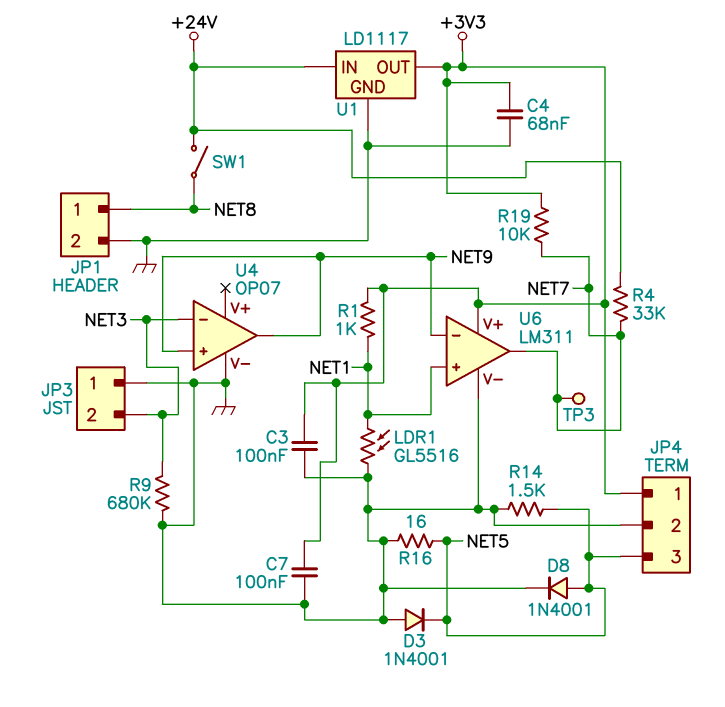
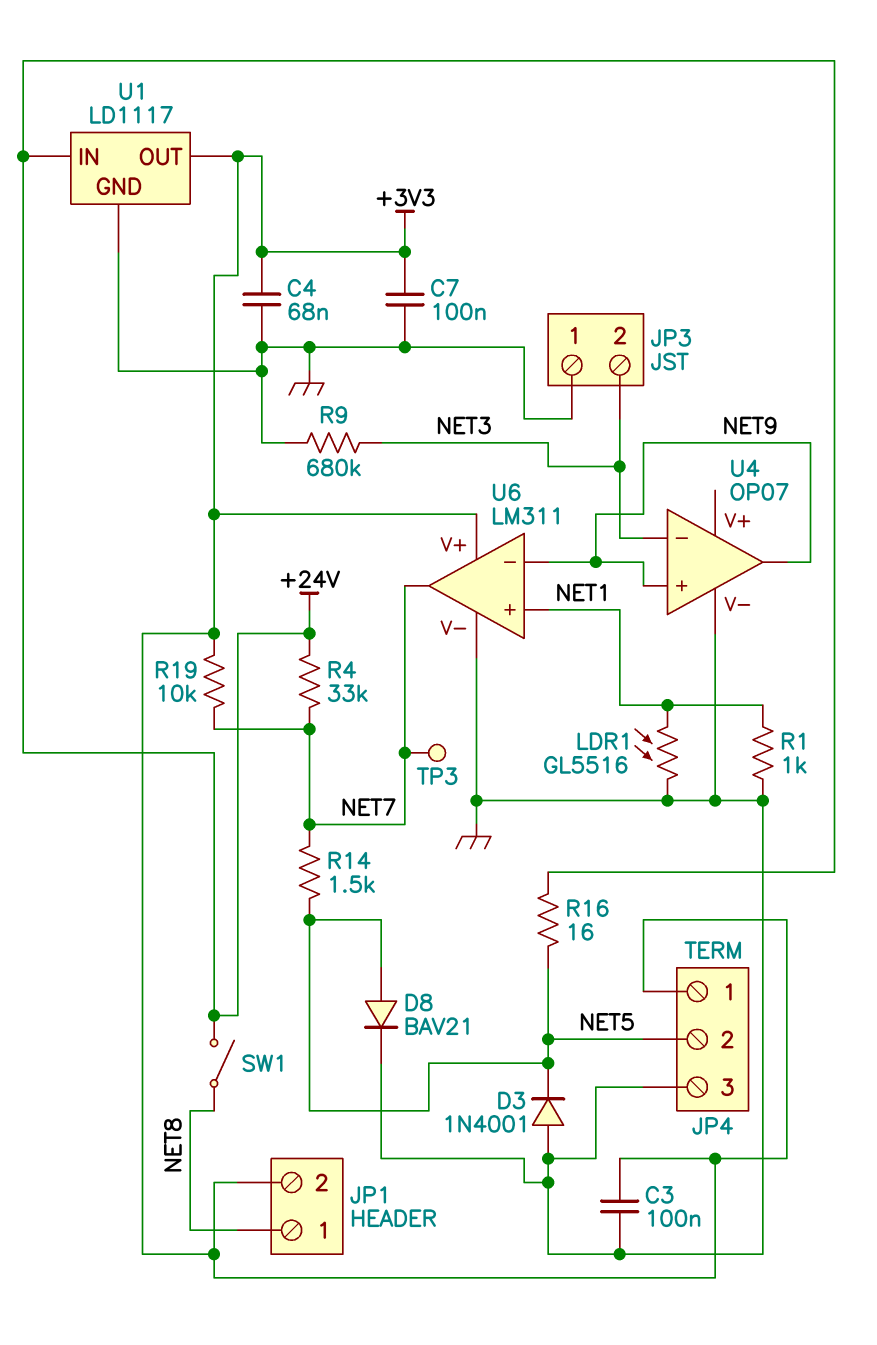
D8: diode 1N4001 (A NET5, K GND) -> diode BAV21 (A NET5, K GND)
JP1 pin 2: GND -> +3V3
JP4 pin 2: GND -> NET5
JP4 pin 3: NET5 -> GND
R1: 1k (+3V3, NET1) -> 1k (GND, NET1)
R14: 1.5k (GND, NET5) -> 1.5k (NET5, NET7)
R16: 16 (GND, NET5) -> 16 (+24V, NET5)

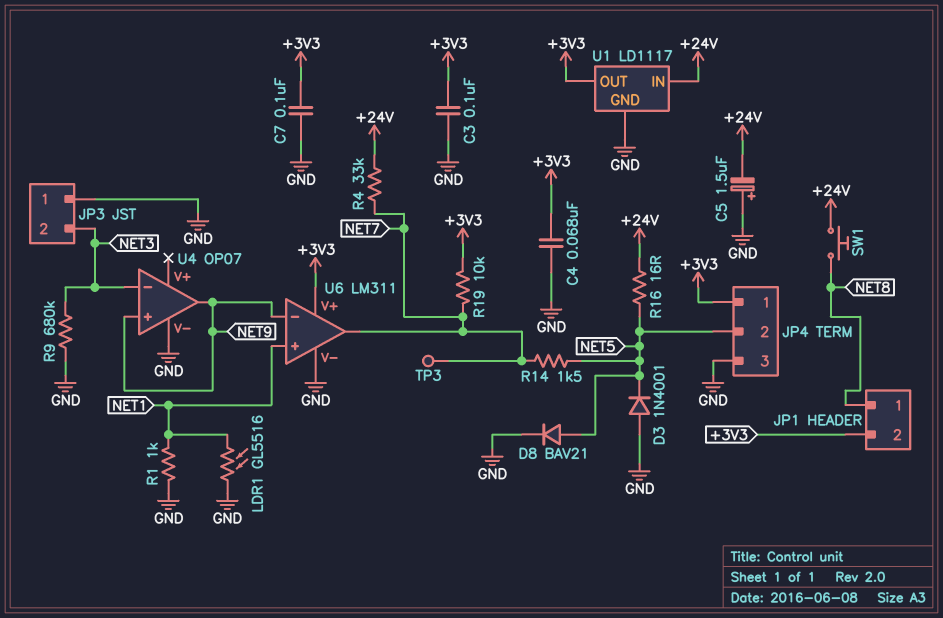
C5: none -> 1.5uF (plus GND, minus +24V)
SW1: switch (+24V, NET8) -> button (+24V, NET8)

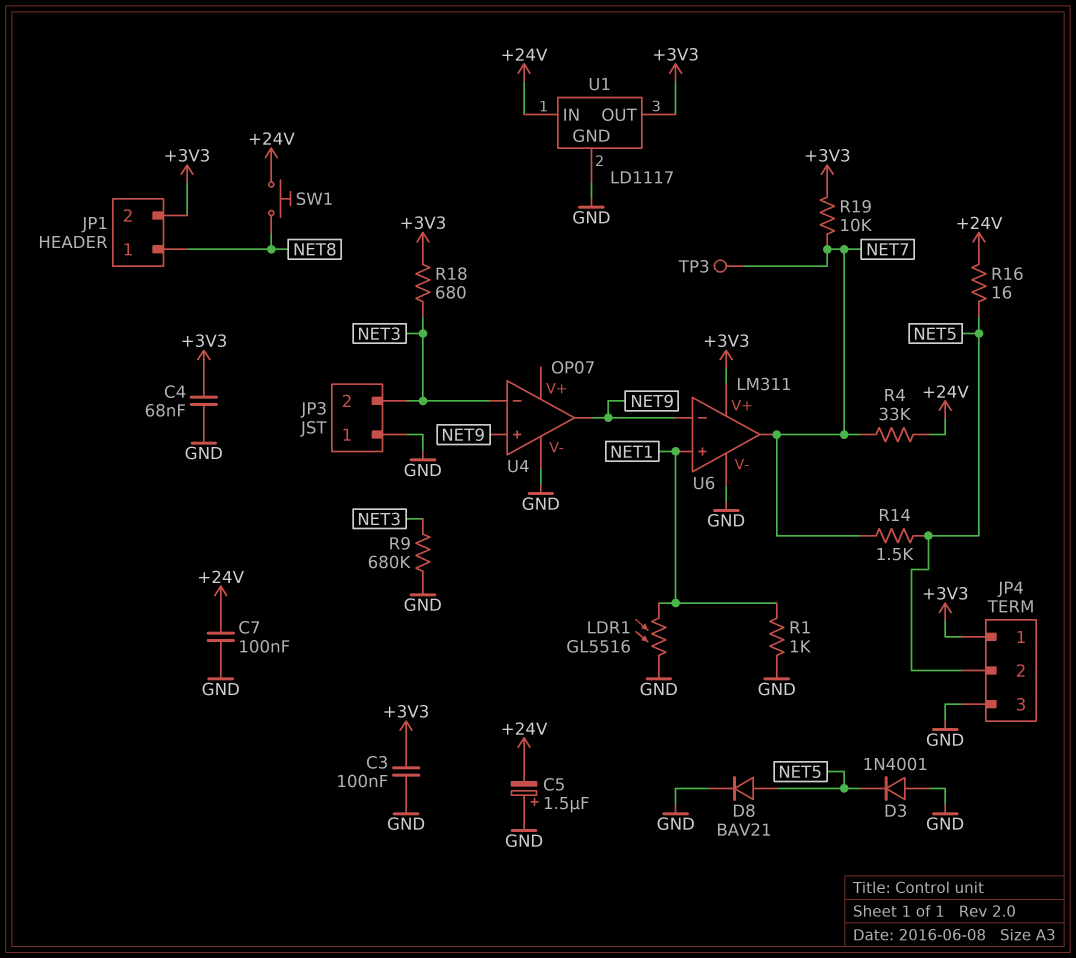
C7: 100nF (+3V3, GND) -> 100nF (+24V, GND)
R18: none -> 680 (+3V3, NET3)

